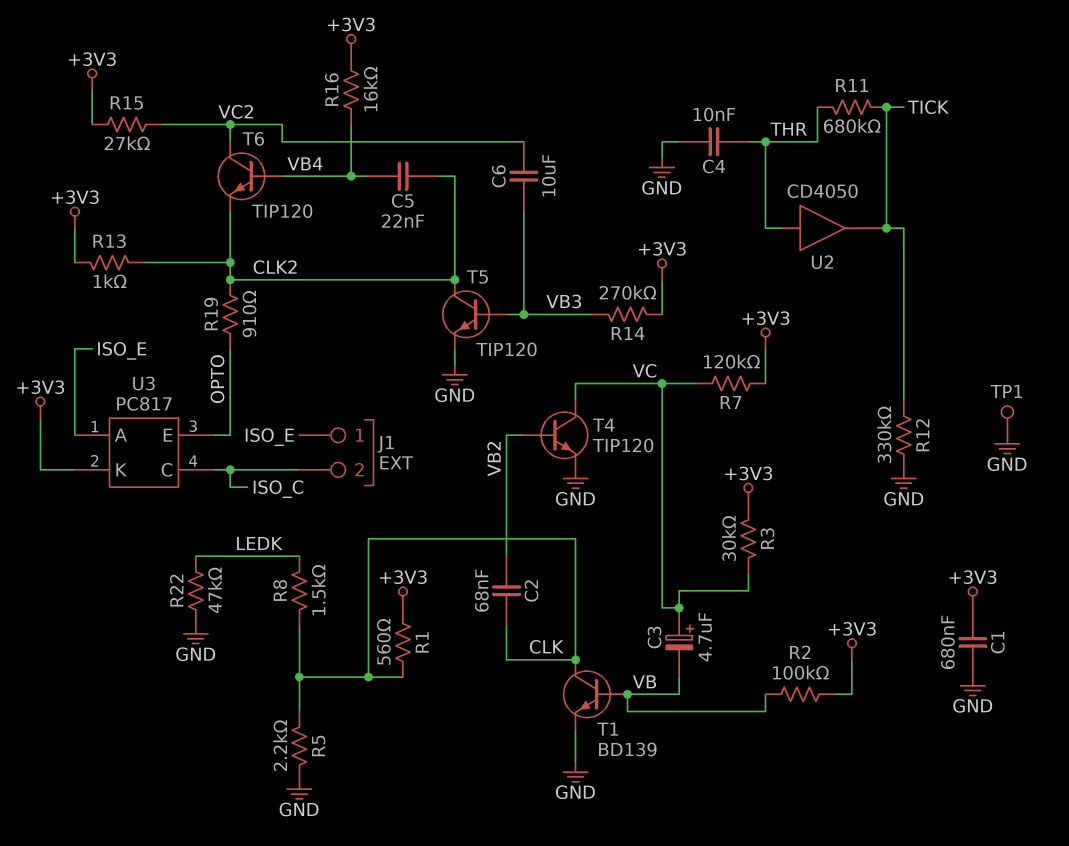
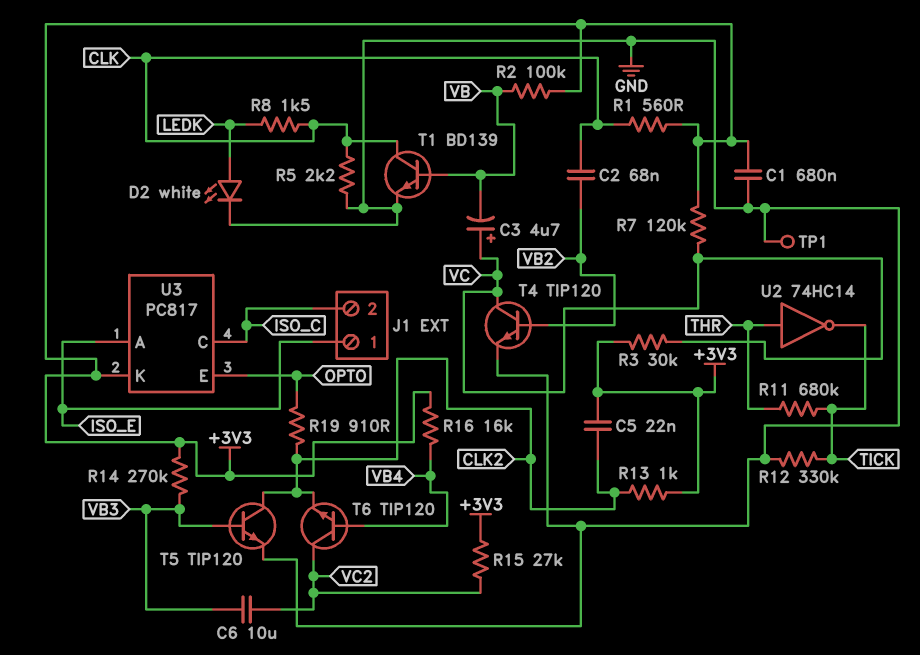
C4: 10nF (GND, THR) -> none
C5: 22nF (CLK2, VB4) -> 22nF (+3V3, CLK2)
D2: none -> LED white (A LEDK, K GND)
R22: 47k (GND, LEDK) -> none
U2: buffer CD4050 (in THR, out TICK) -> NOT 74HC14 (in THR, out TICK)

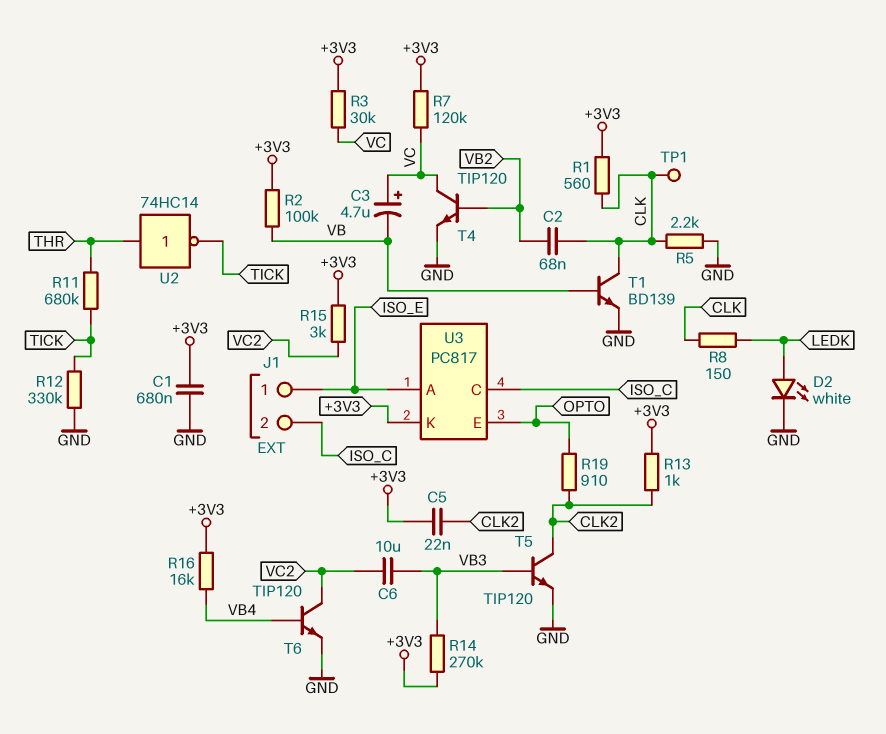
R8: 1.5k (CLK, LEDK) -> 150 (CLK, LEDK)
R15: 27k (+3V3, VC2) -> 3k (+3V3, VC2)
T6: NPN TIP120 (B VB4, C VC2, E CLK2) -> NPN TIP120 (B VB4, C VC2, E GND)
TP1: test point (GND) -> test point (CLK)

